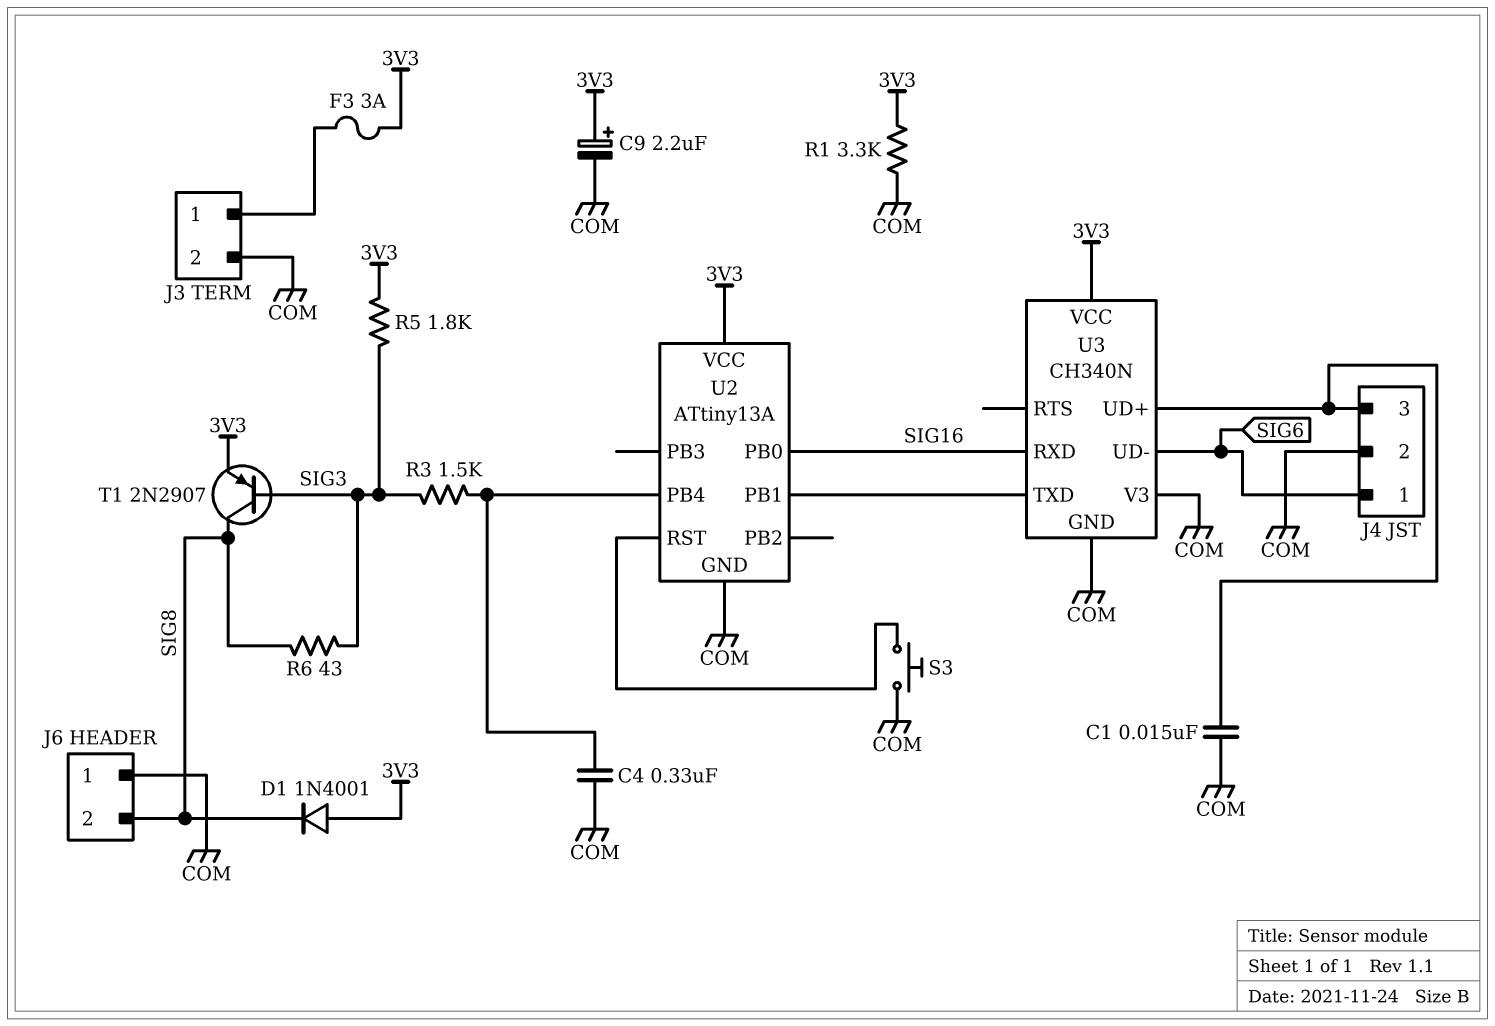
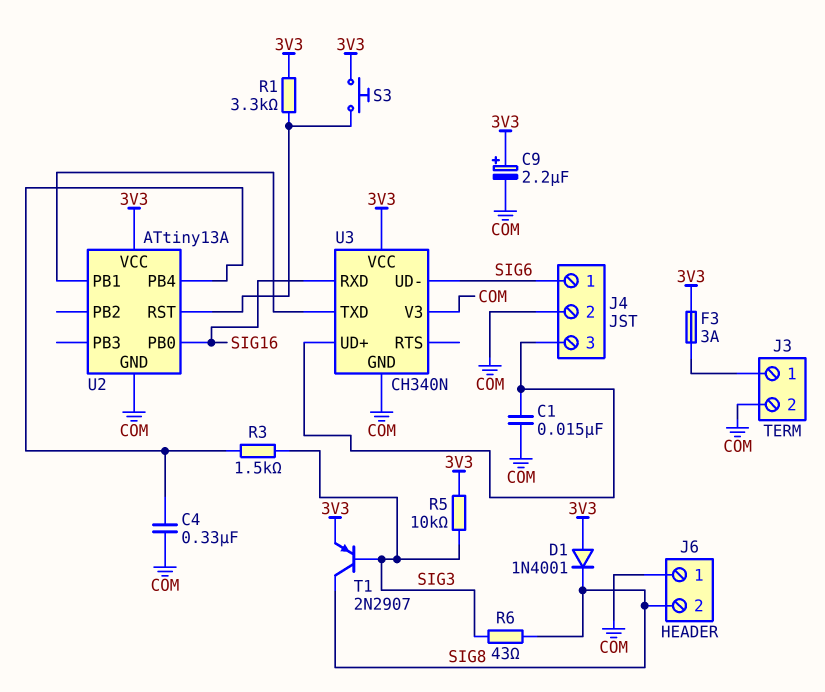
R1: 3.3k (3V3, COM) -> 3.3k (3V3, U2/RST)
R5: 1.8k (3V3, SIG3) -> 10k (3V3, SIG3)
S3: button (COM, U2/RST) -> button (3V3, U2/RST)

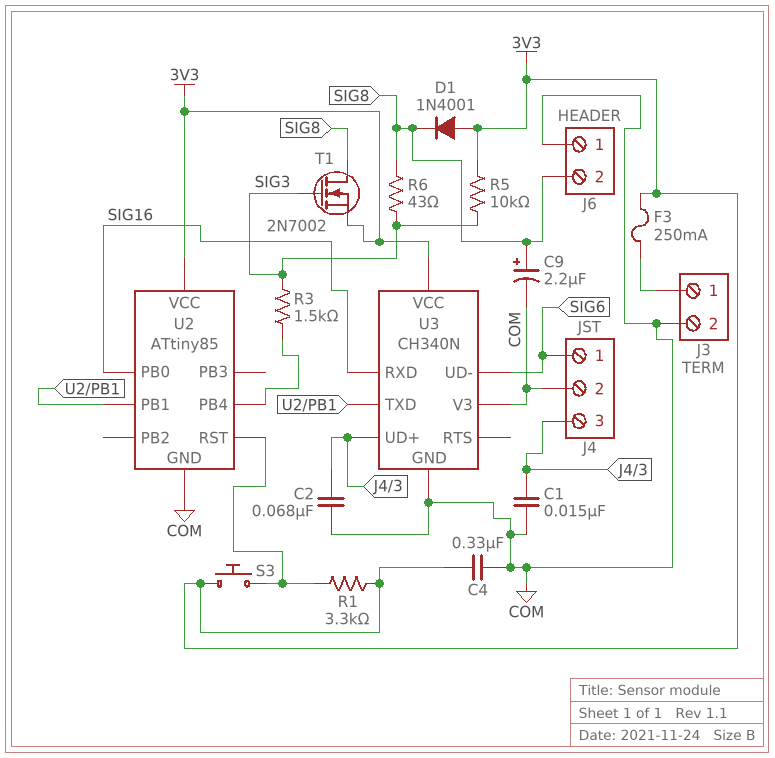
C2: none -> 68nF (COM, J4/3)
C4: 330nF (COM, U2/PB4) -> 330nF (3V3, COM)
C9: 2.2uF (plus 3V3, minus COM) -> 2.2uF (plus SIG8, minus COM)
F3: 3A (3V3, J3/1) -> 250mA (3V3, J3/1)
T1: PNP 2N2907 (B SIG3, C SIG8, E 3V3) -> NMOS 2N7002 (G SIG3, D SIG8, S 3V3)
U2: ATtiny13A -> ATtiny85

